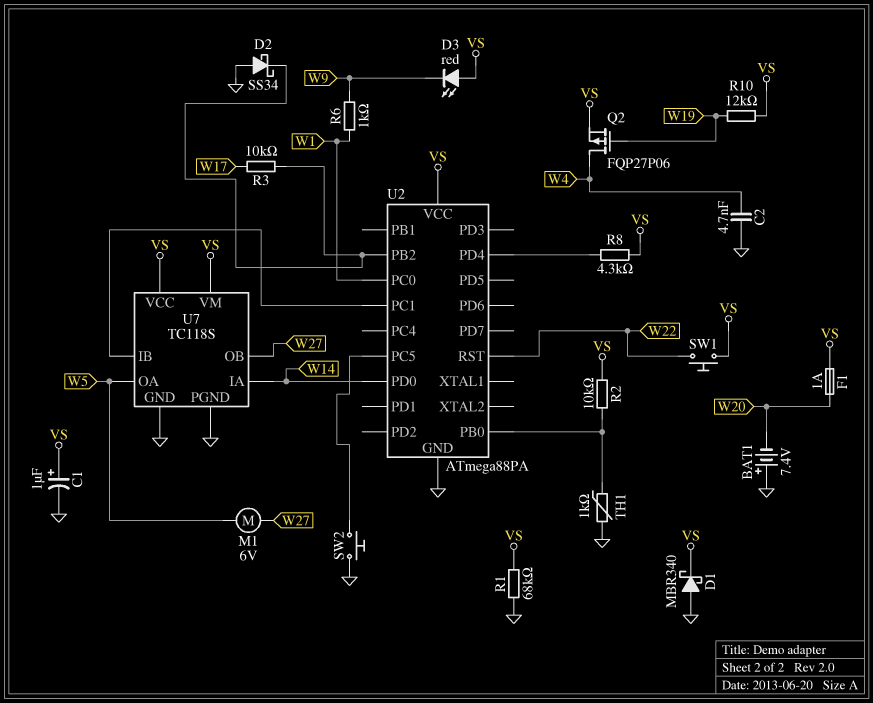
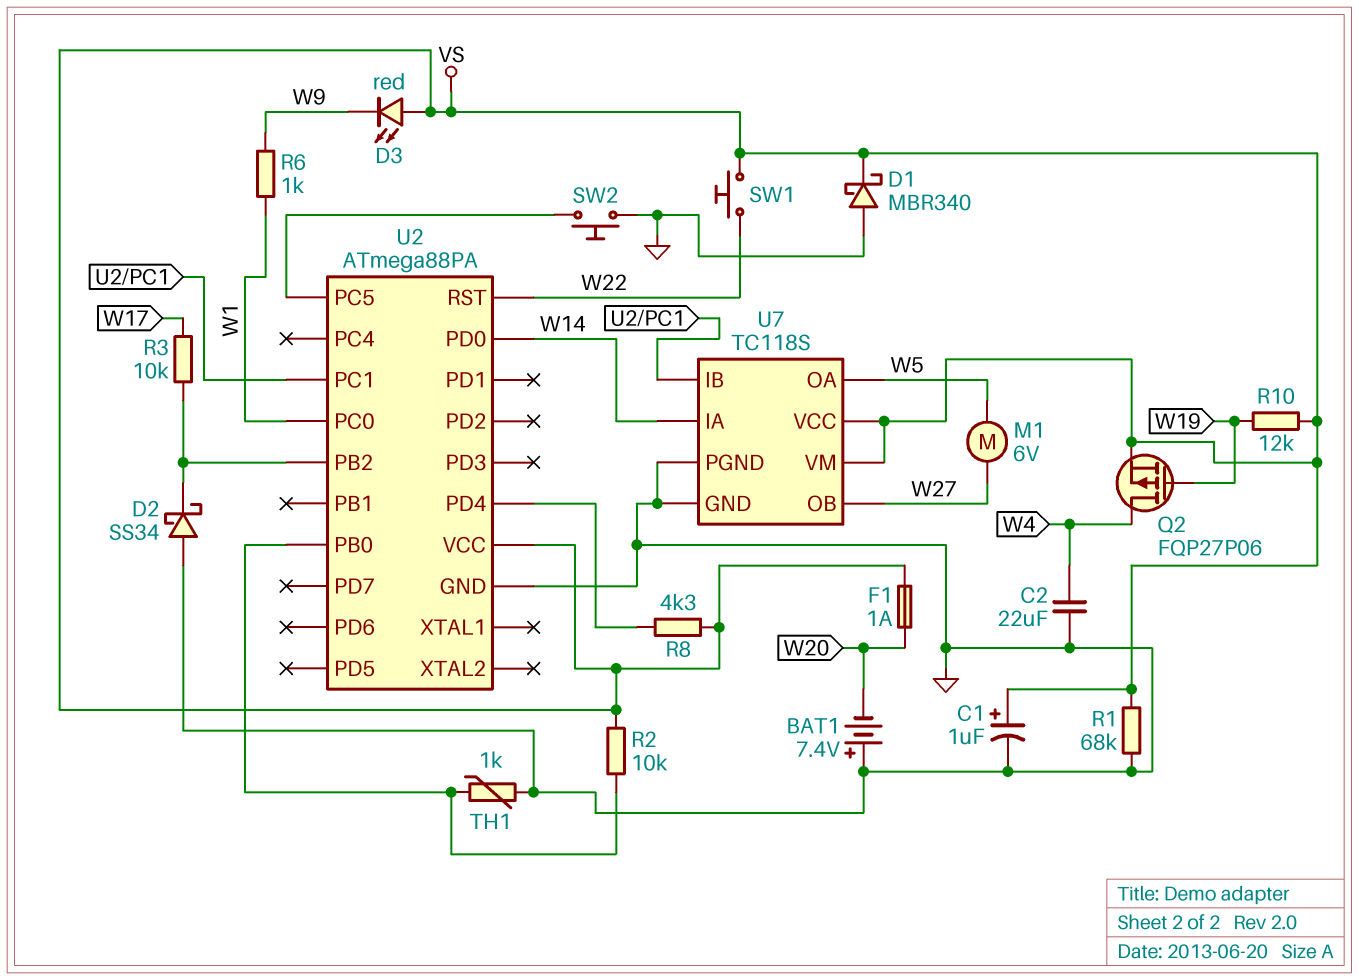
C2: 4.7nF (GND, W4) -> 22uF (GND, W4)

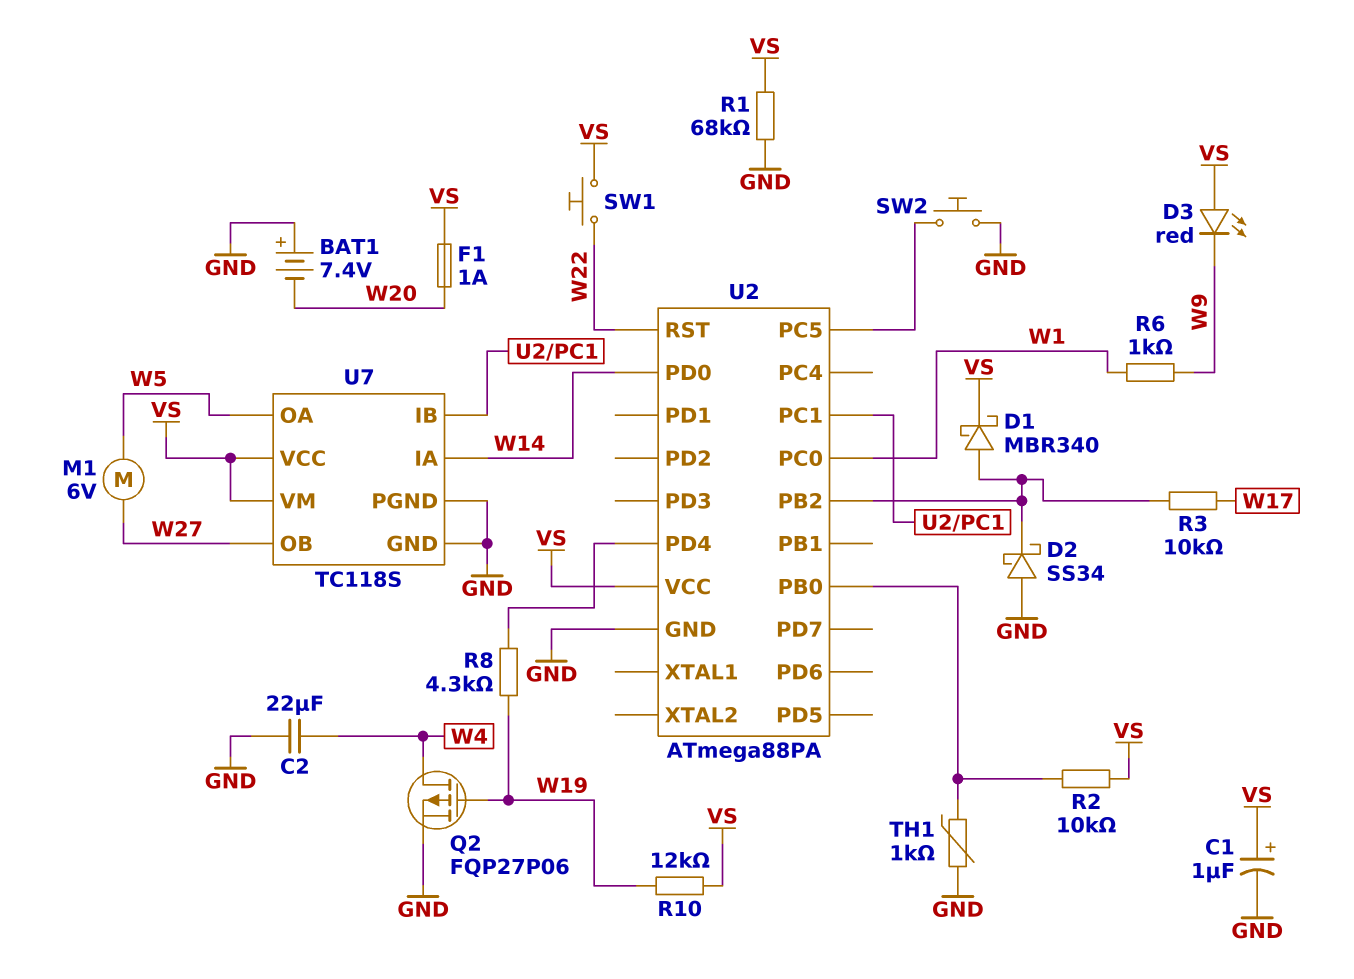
D1: schottky MBR340 (A GND, K VS) -> schottky MBR340 (A U2/PB2, K VS)
Q2: PMOS FQP27P06 (G W19, D W4, S VS) -> PMOS FQP27P06 (G W19, D W4, S GND)
R8: 4.3k (U2/PD4, VS) -> 4.3k (U2/PD4, W19)

